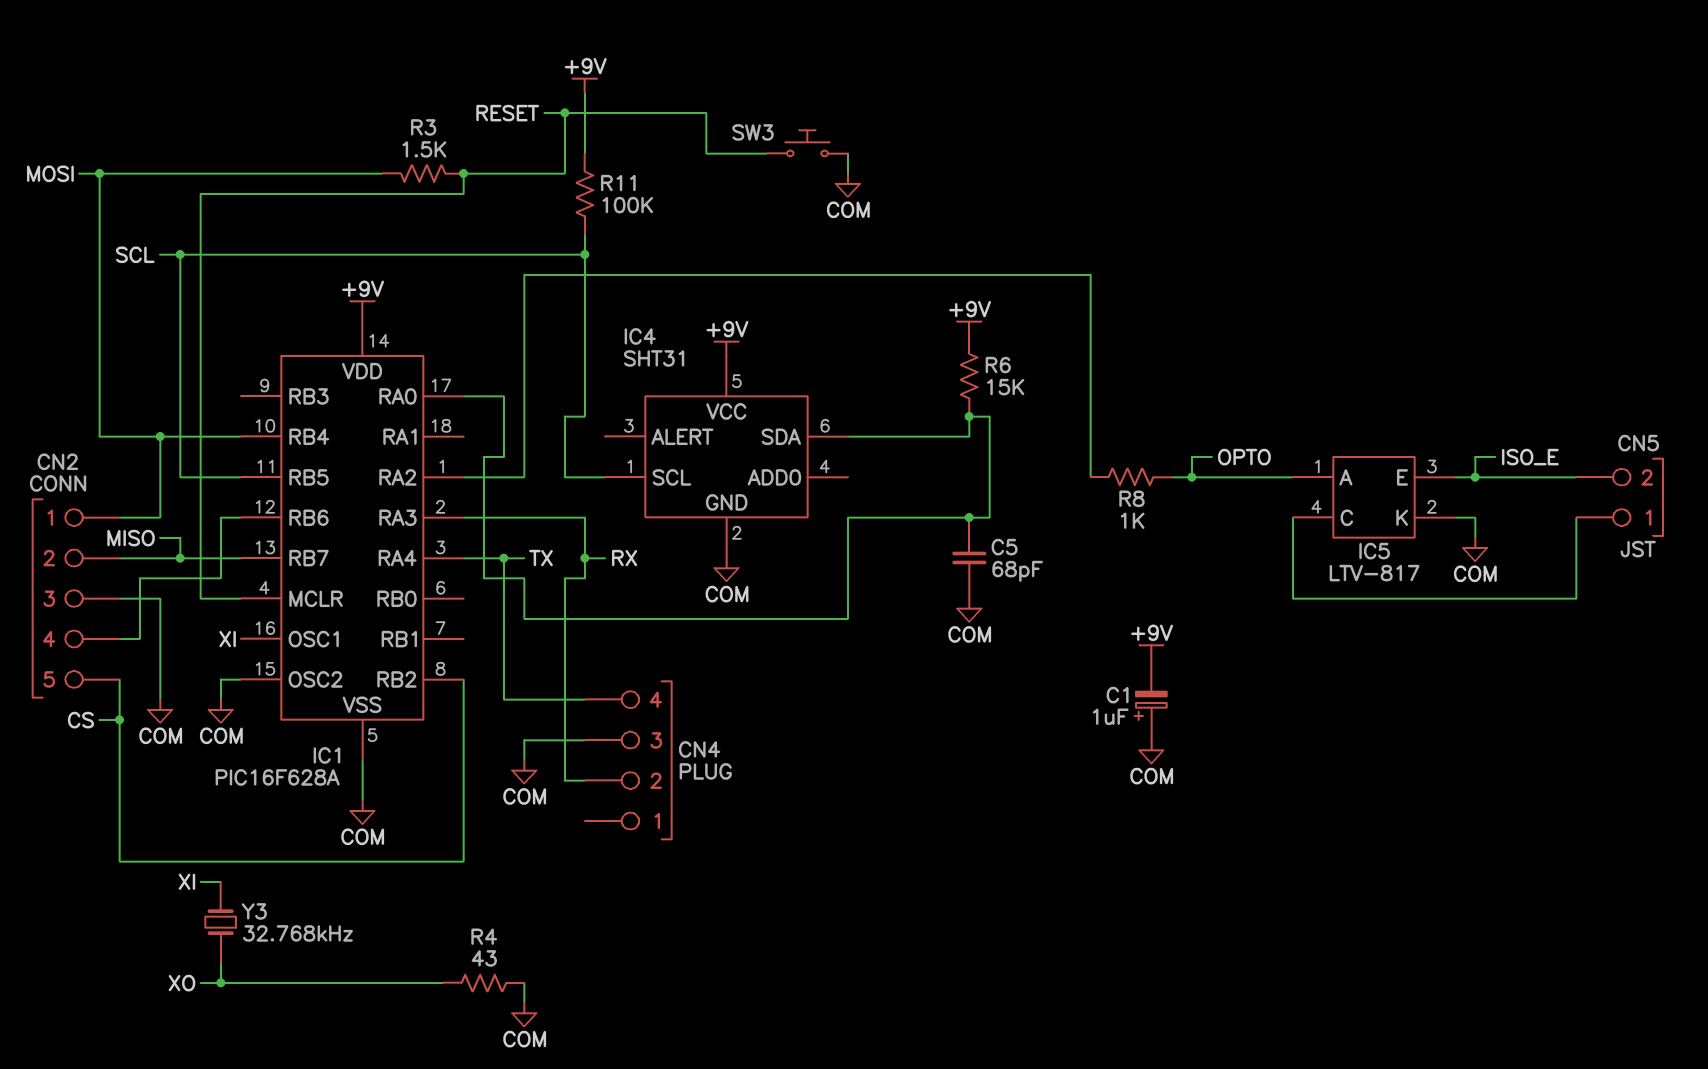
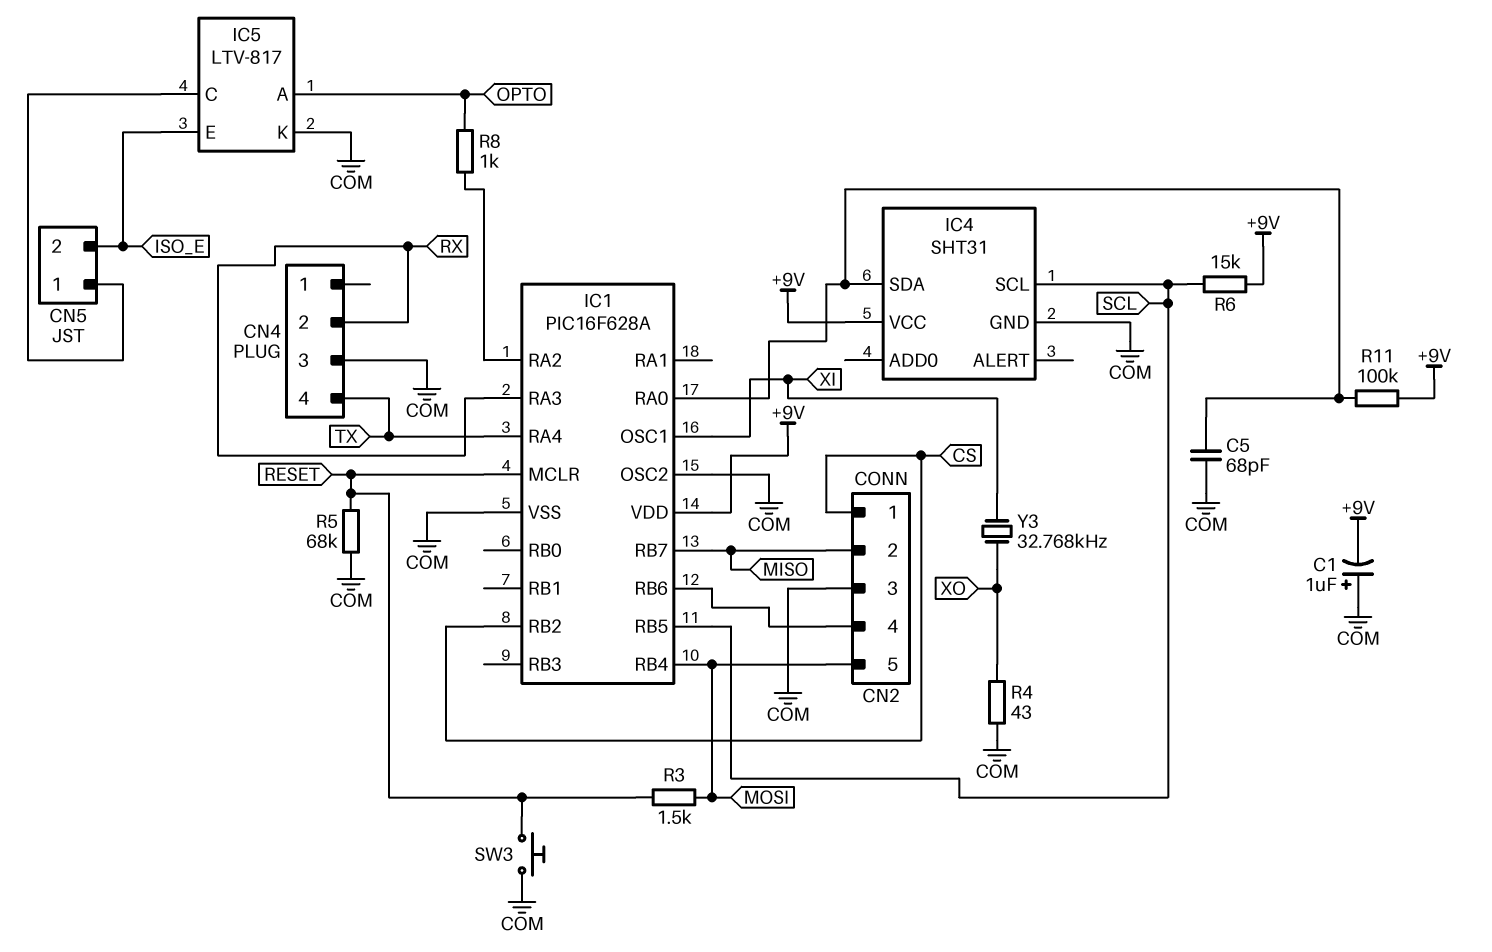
CN2 pin 1: MOSI -> CS
CN2 pin 5: CS -> MOSI
R5: none -> 68k (COM, RESET)
R6: 15k (+9V, IC1/RA0) -> 15k (+9V, SCL)
R11: 100k (+9V, SCL) -> 100k (+9V, IC1/RA0)

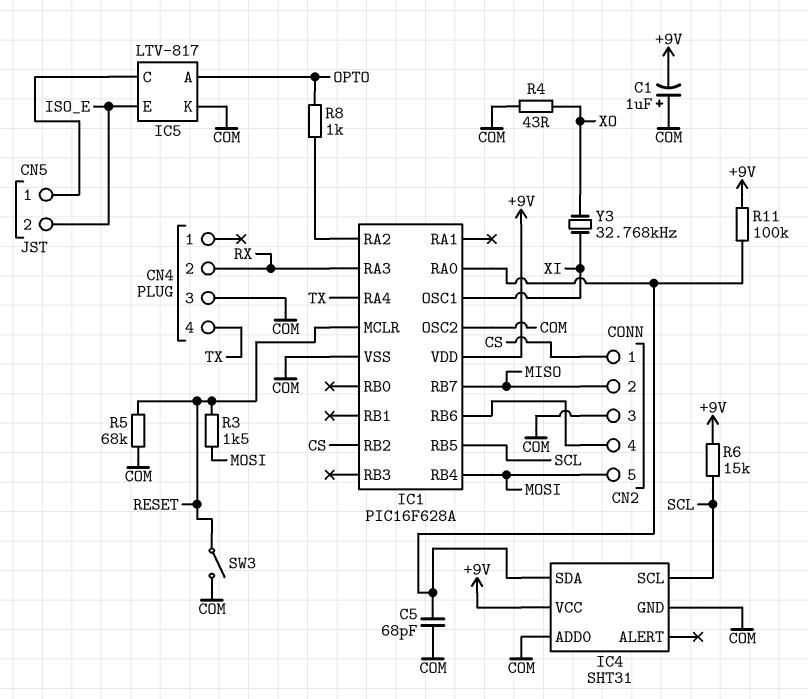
IC4 pin ADD0: none -> COM
SW3: button (COM, RESET) -> switch (COM, RESET)

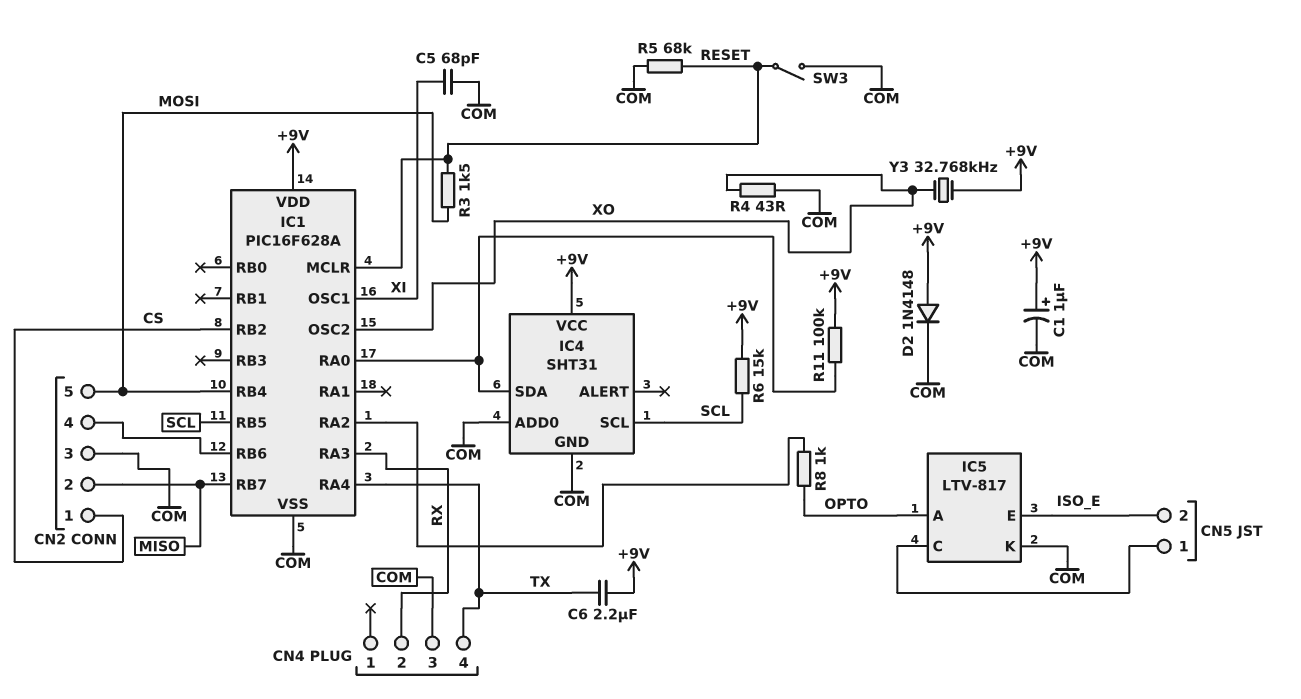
C1: 1uF (plus COM, minus +9V) -> 1uF (plus +9V, minus COM)
C5: 68pF (COM, IC1/RA0) -> 68pF (COM, XI)
C6: none -> 2.2uF (+9V, TX)
D2: none -> diode 1N4148 (A +9V, K COM)
IC1 pin OSC2: COM -> XO
Y3: 32.768kHz (XI, XO) -> 32.768kHz (+9V, XO)

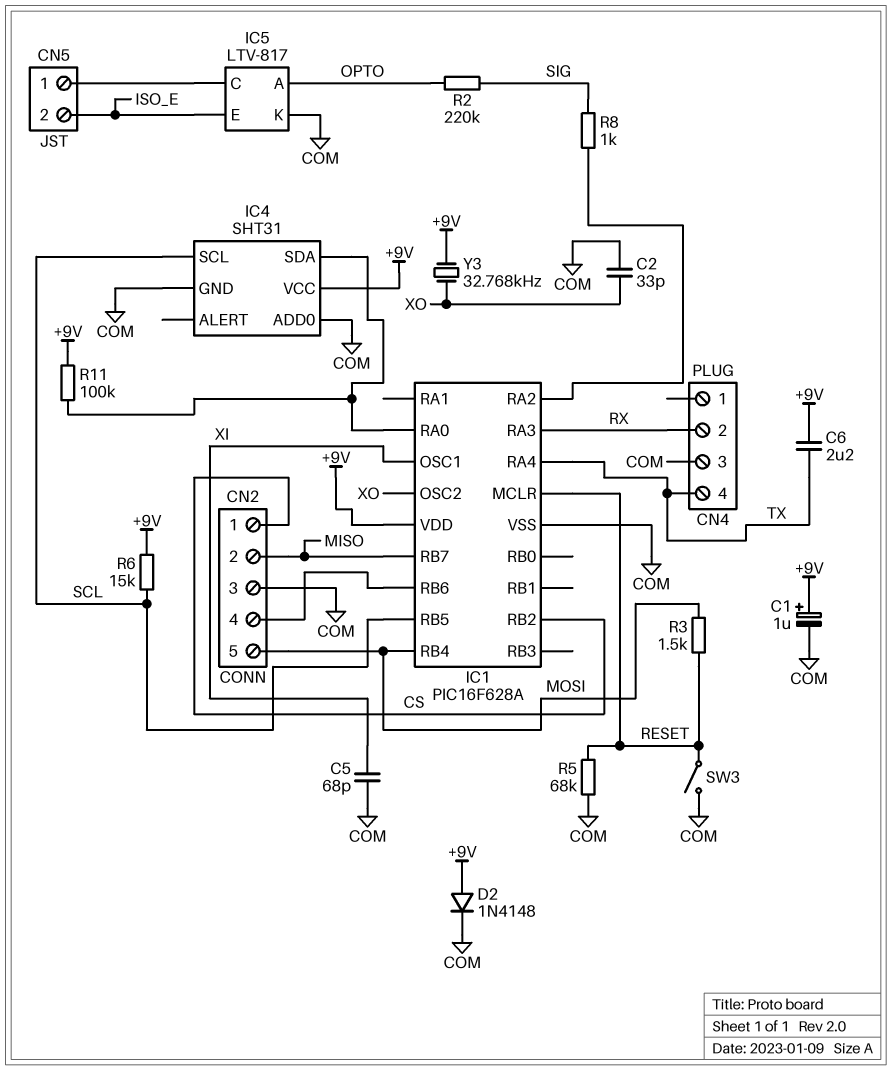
C2: none -> 33pF (COM, XO)
R2: none -> 220k (OPTO, SIG)
R4: 43 (COM, XO) -> none
R8: 1k (IC1/RA2, OPTO) -> 1k (IC1/RA2, SIG)

